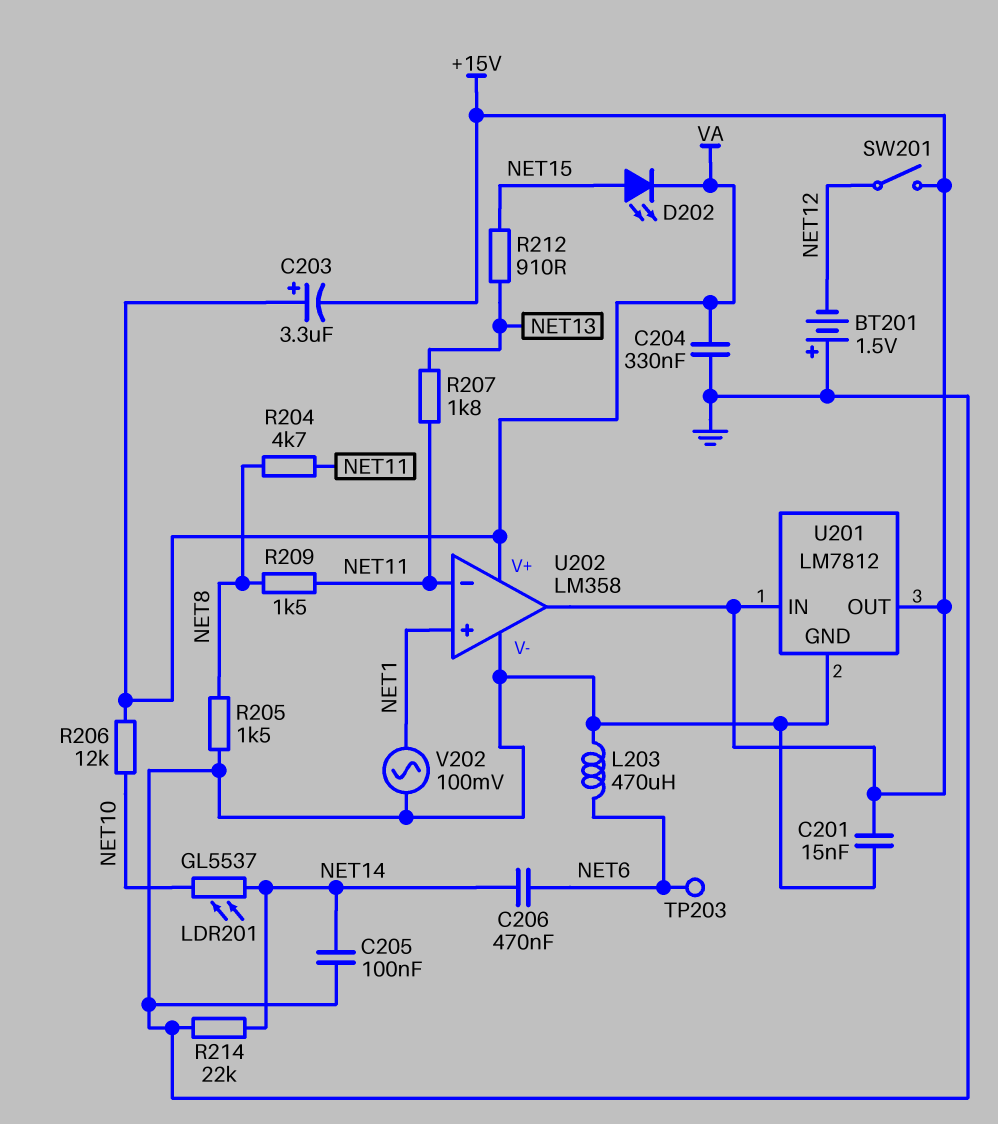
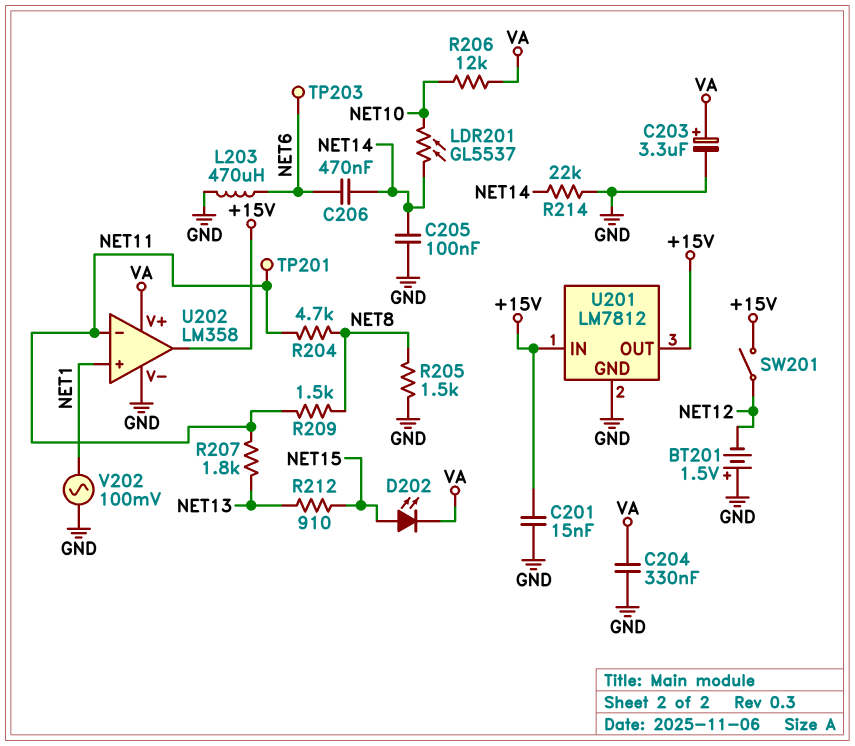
C203: 3.3uF (plus VA, minus +15V) -> 3.3uF (plus VA, minus GND)
TP201: none -> test point (NET11)

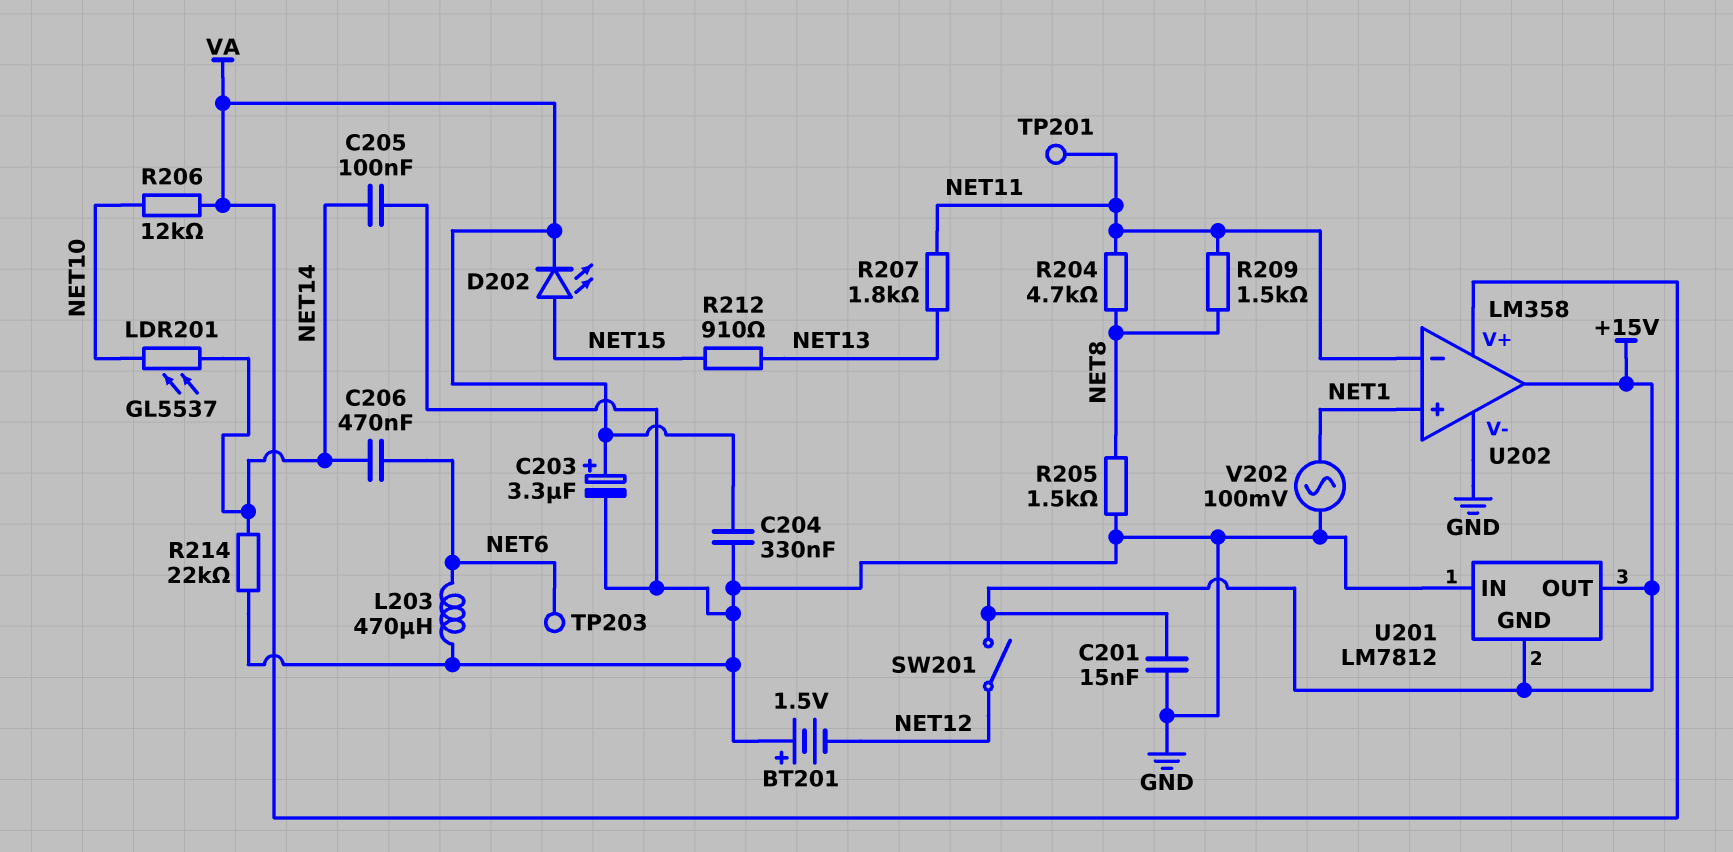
U201 pin GND: GND -> +15V
U201 pin IN: +15V -> GND

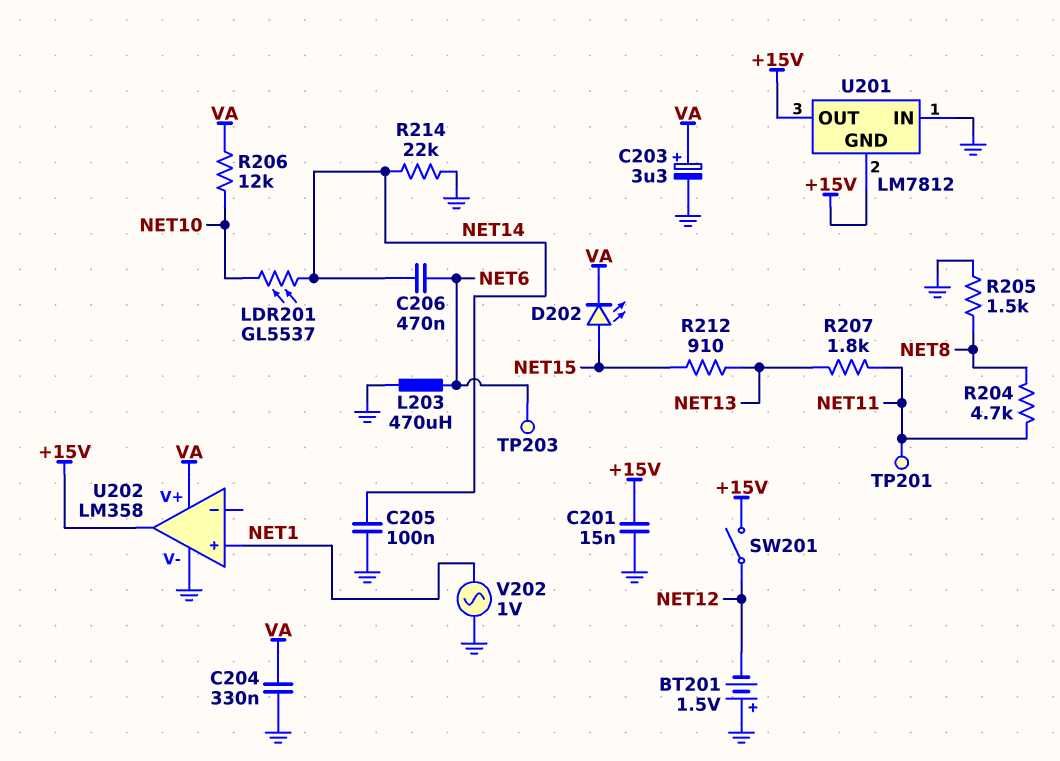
R209: 1.5k (NET8, NET11) -> none
U202 pin in-: NET11 -> none
V202: AC 100mV (GND, NET1) -> AC 1V (GND, NET1)

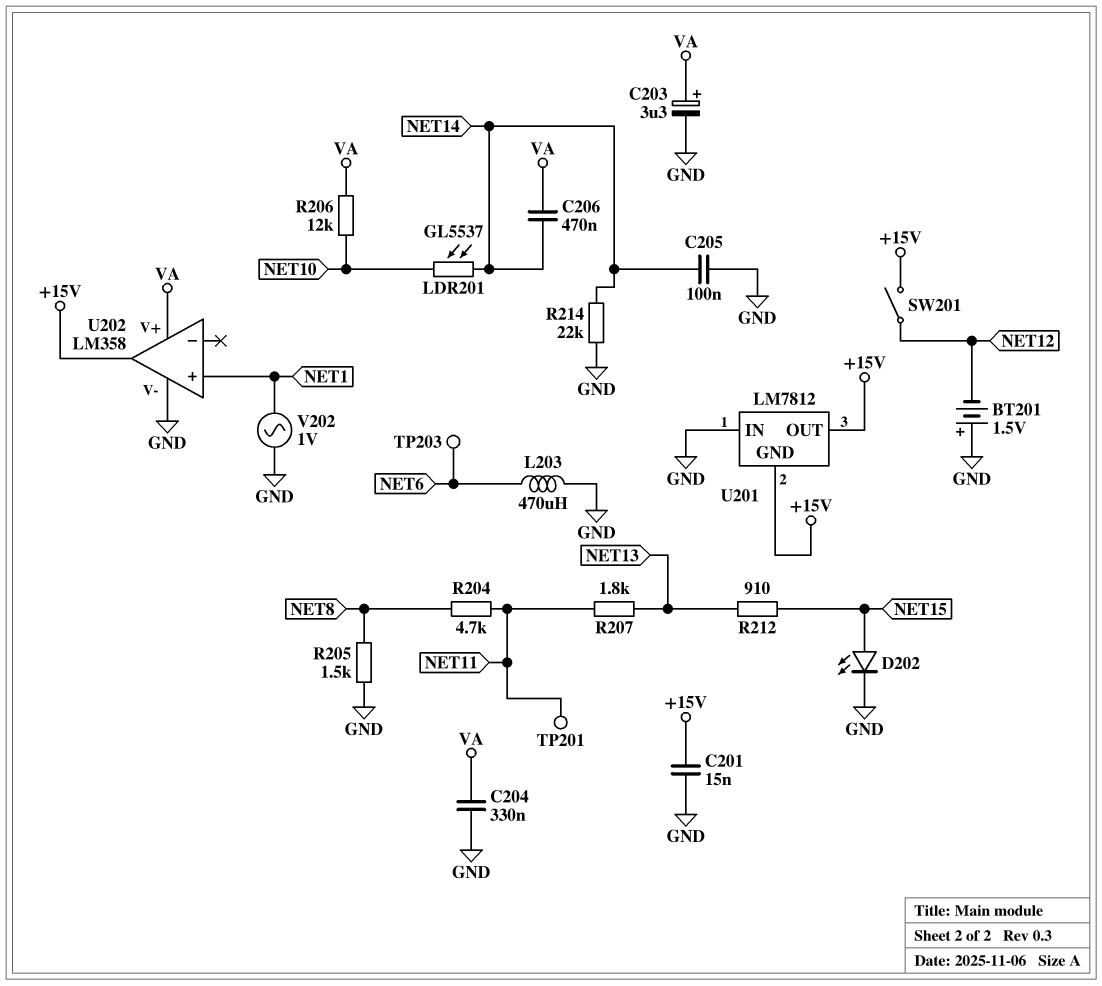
C206: 470nF (NET6, NET14) -> 470nF (NET14, VA)
D202: LED (A NET15, K VA) -> LED (A NET15, K GND)

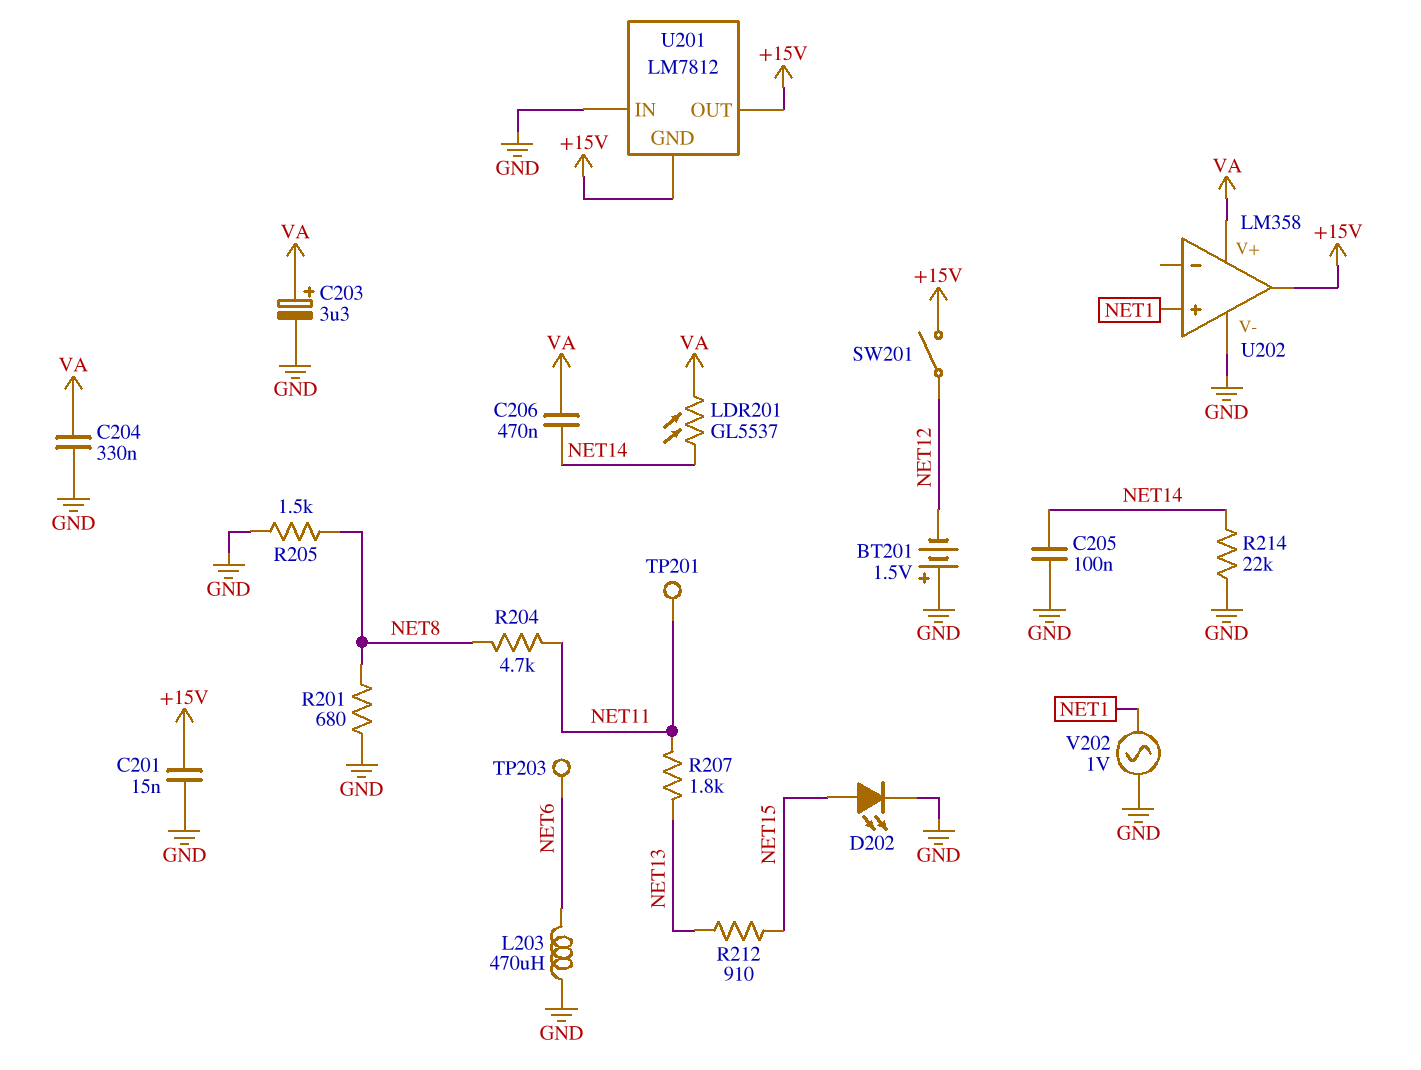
LDR201: GL5537 (NET10, NET14) -> GL5537 (NET14, VA)
R201: none -> 680 (GND, NET8)
R206: 12k (NET10, VA) -> none

